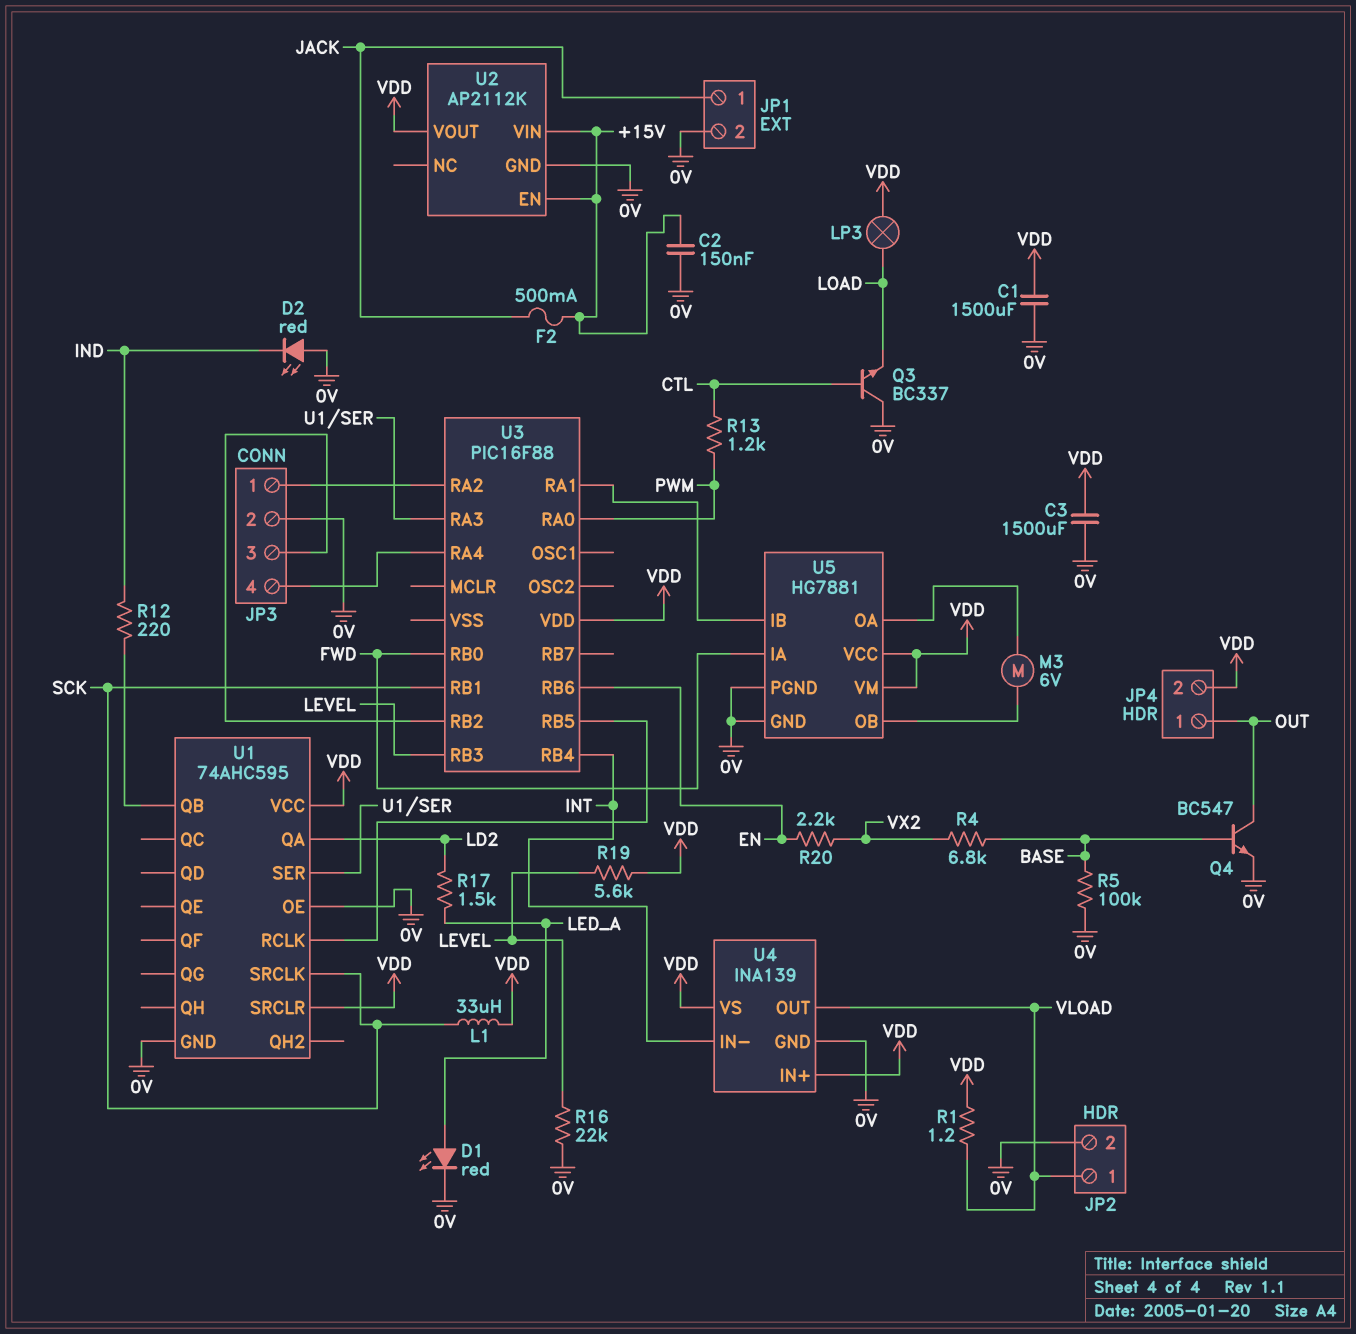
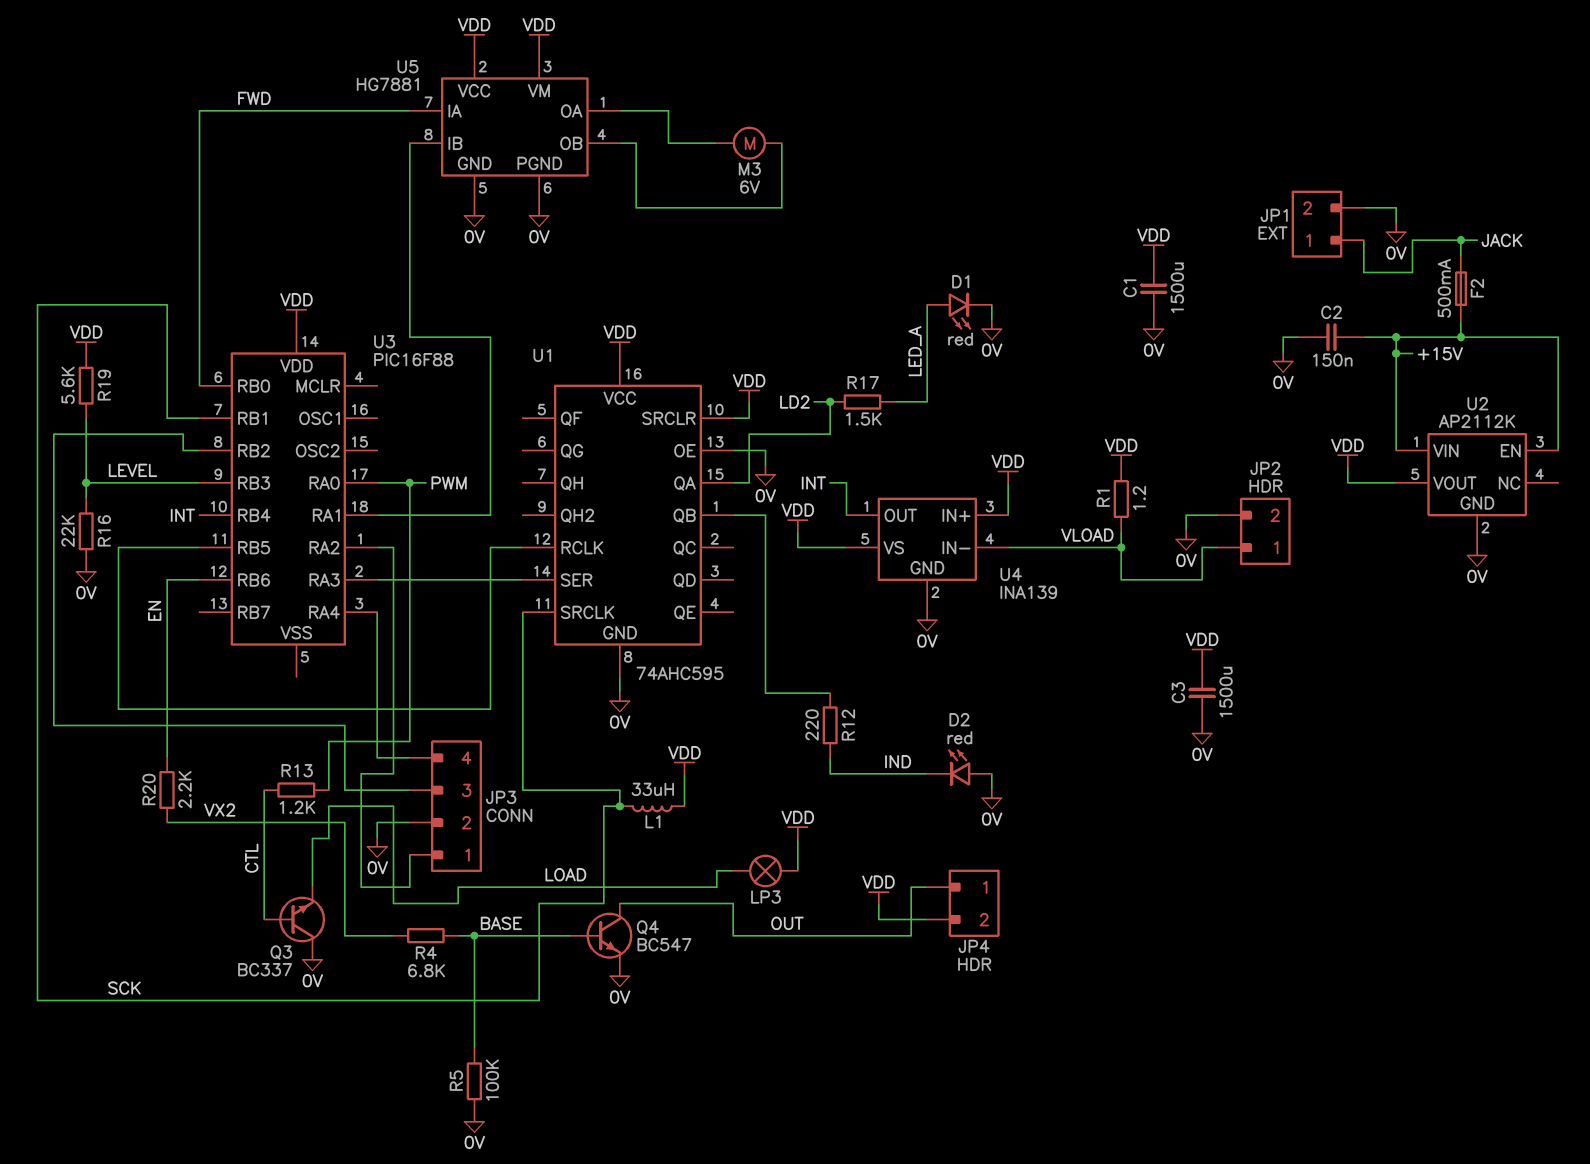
U4 pin IN-: INT -> VLOAD
U4 pin OUT: VLOAD -> INT

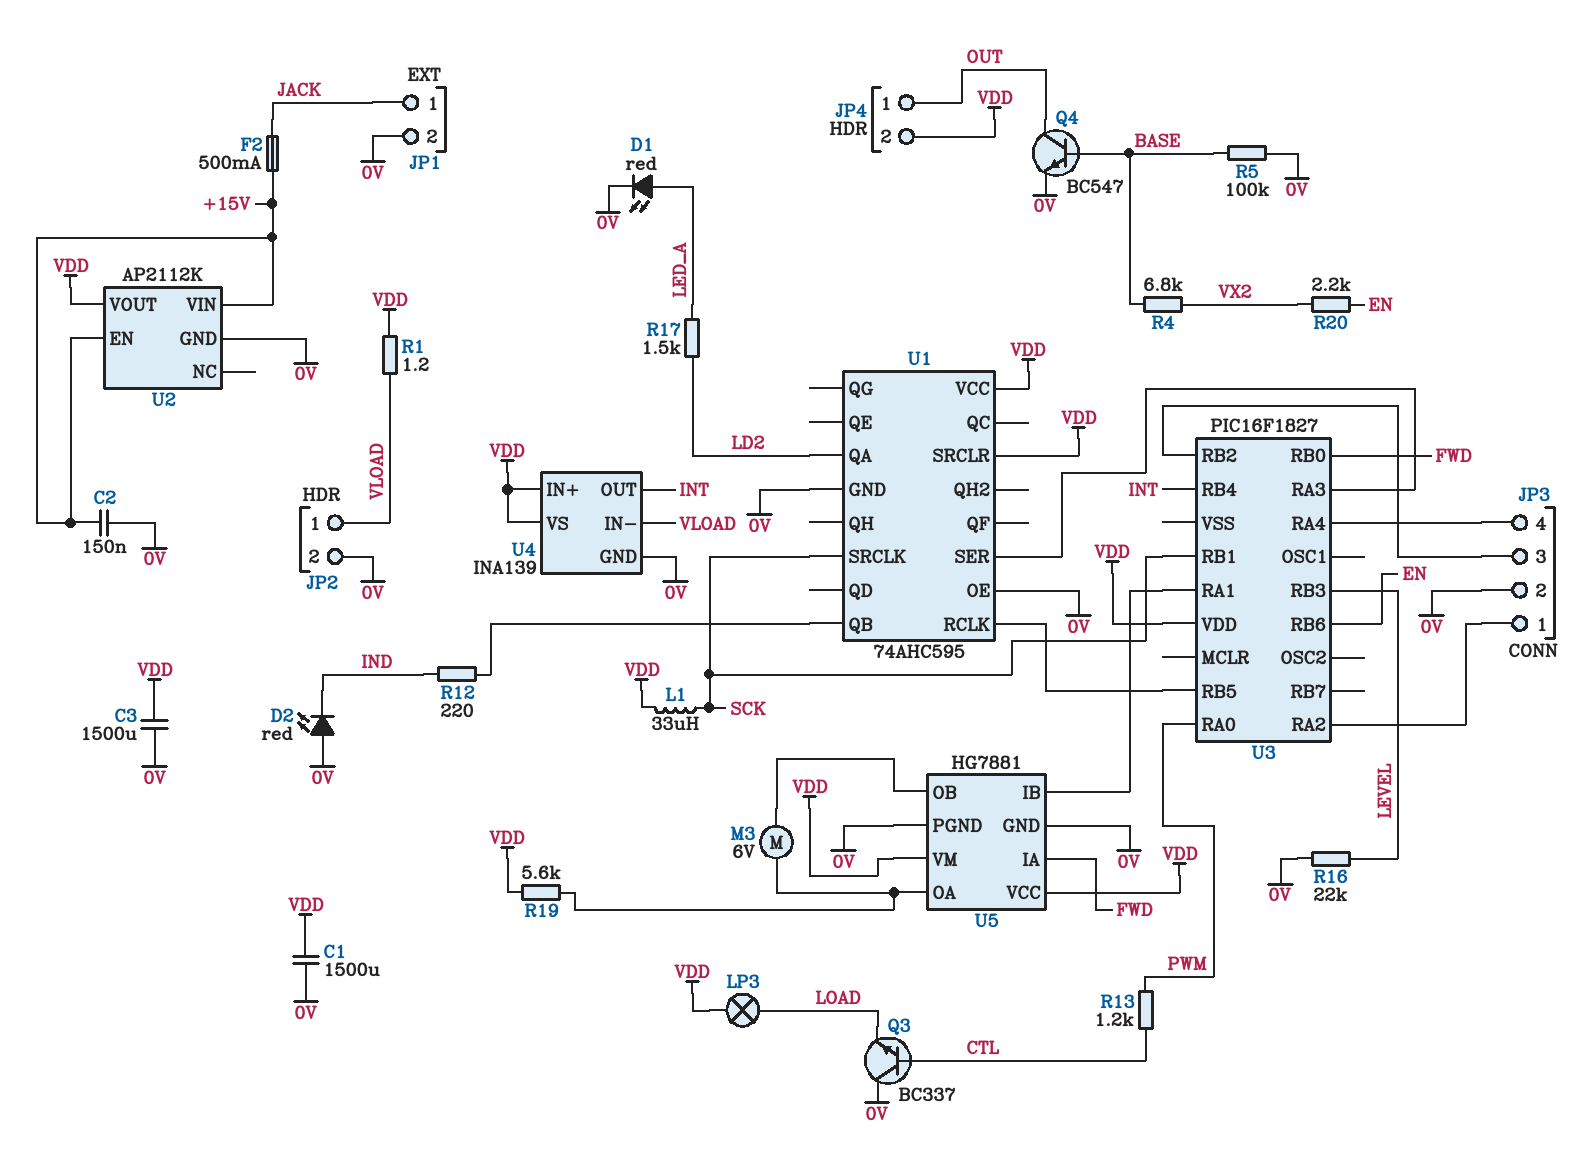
R19: 5.6k (LEVEL, VDD) -> 5.6k (U5/OA, VDD)
U3: PIC16F88 -> PIC16F1827

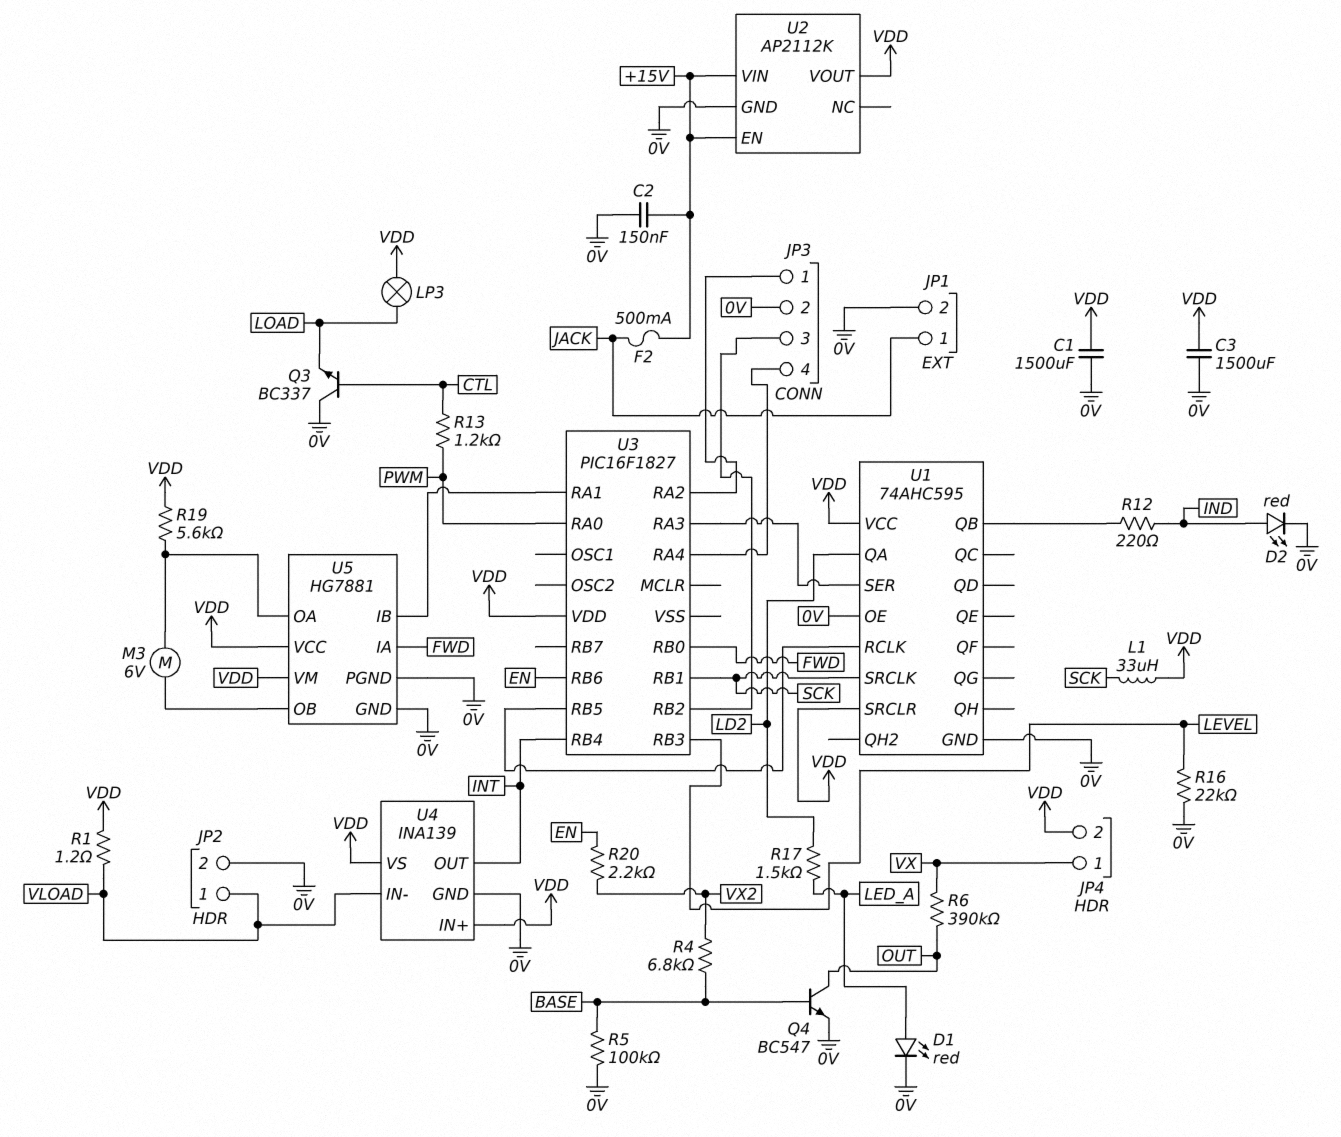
D2: LED red (A 0V, K IND) -> LED red (A IND, K 0V)
JP4 pin 1: OUT -> VX
R6: none -> 390k (OUT, VX)

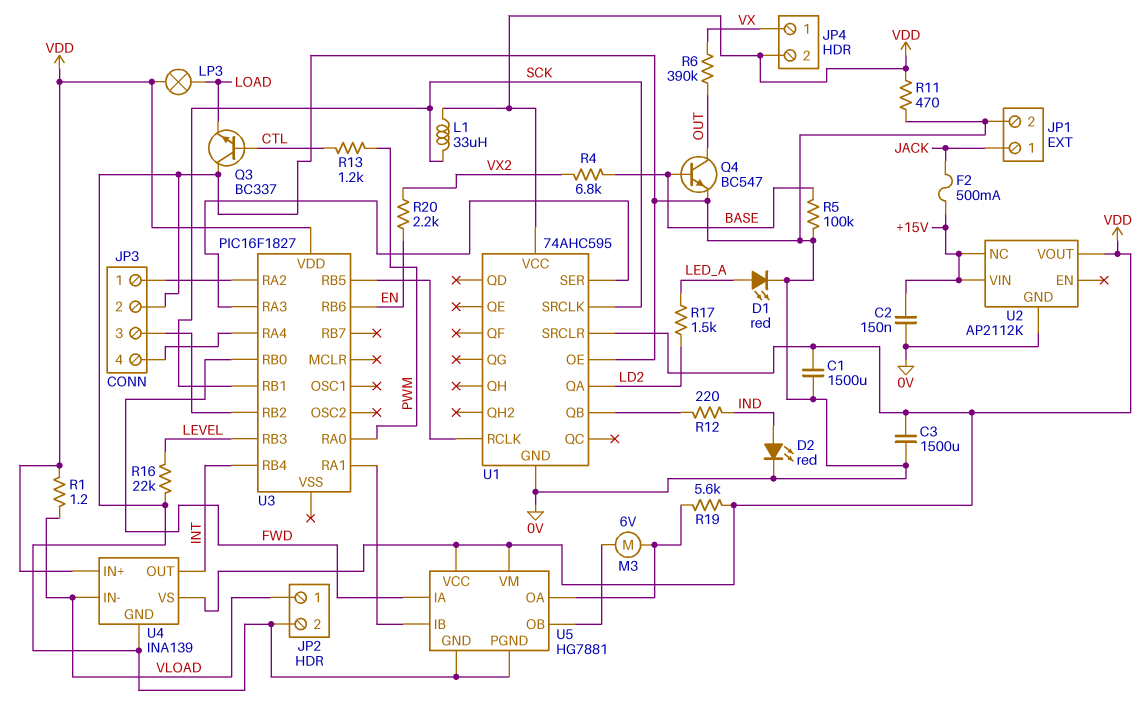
R11: none -> 470 (0V, VDD)
U2 pin EN: +15V -> none
U2 pin NC: none -> +15V

